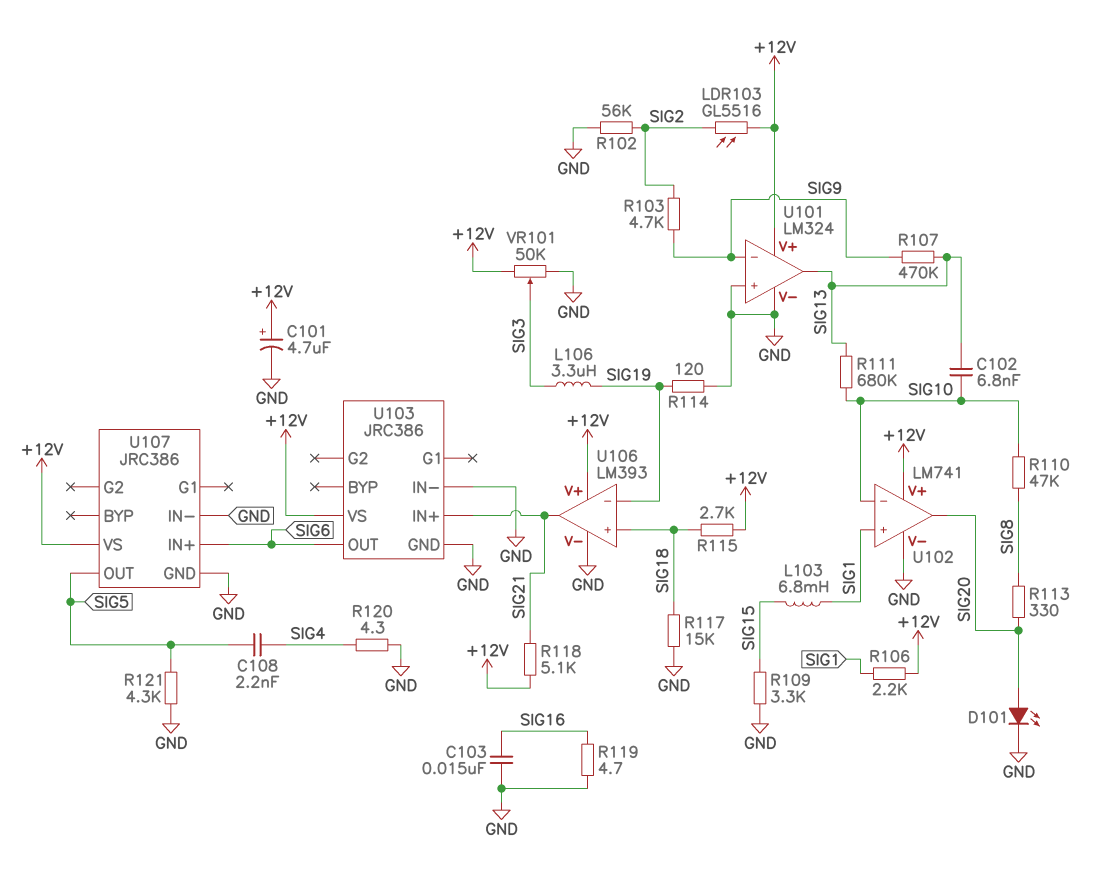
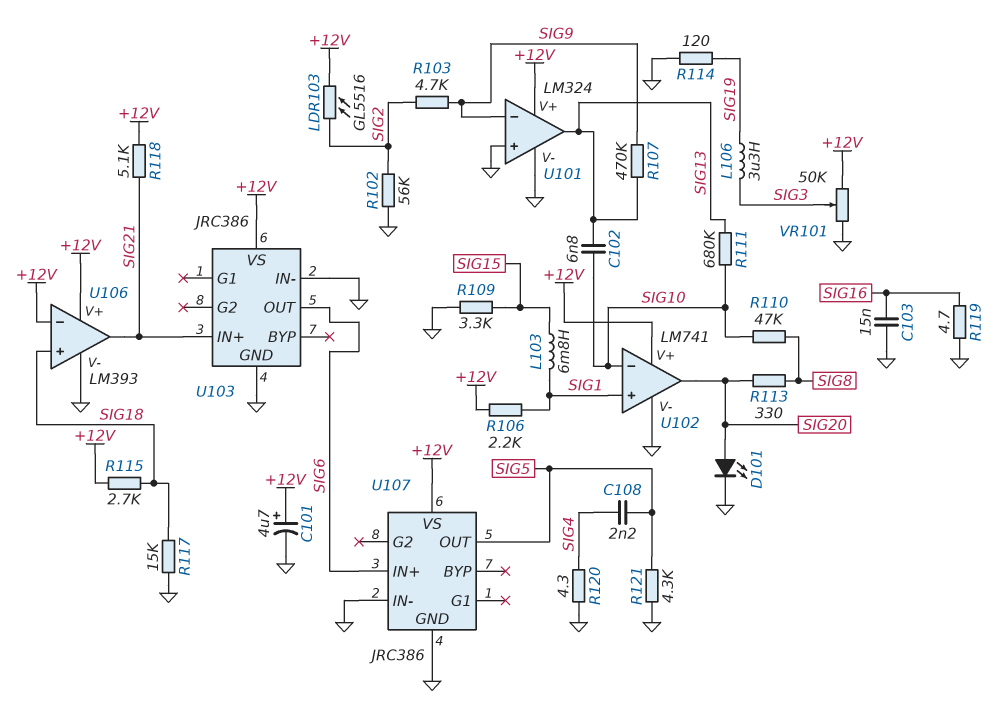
U106 pin in-: SIG19 -> +12V

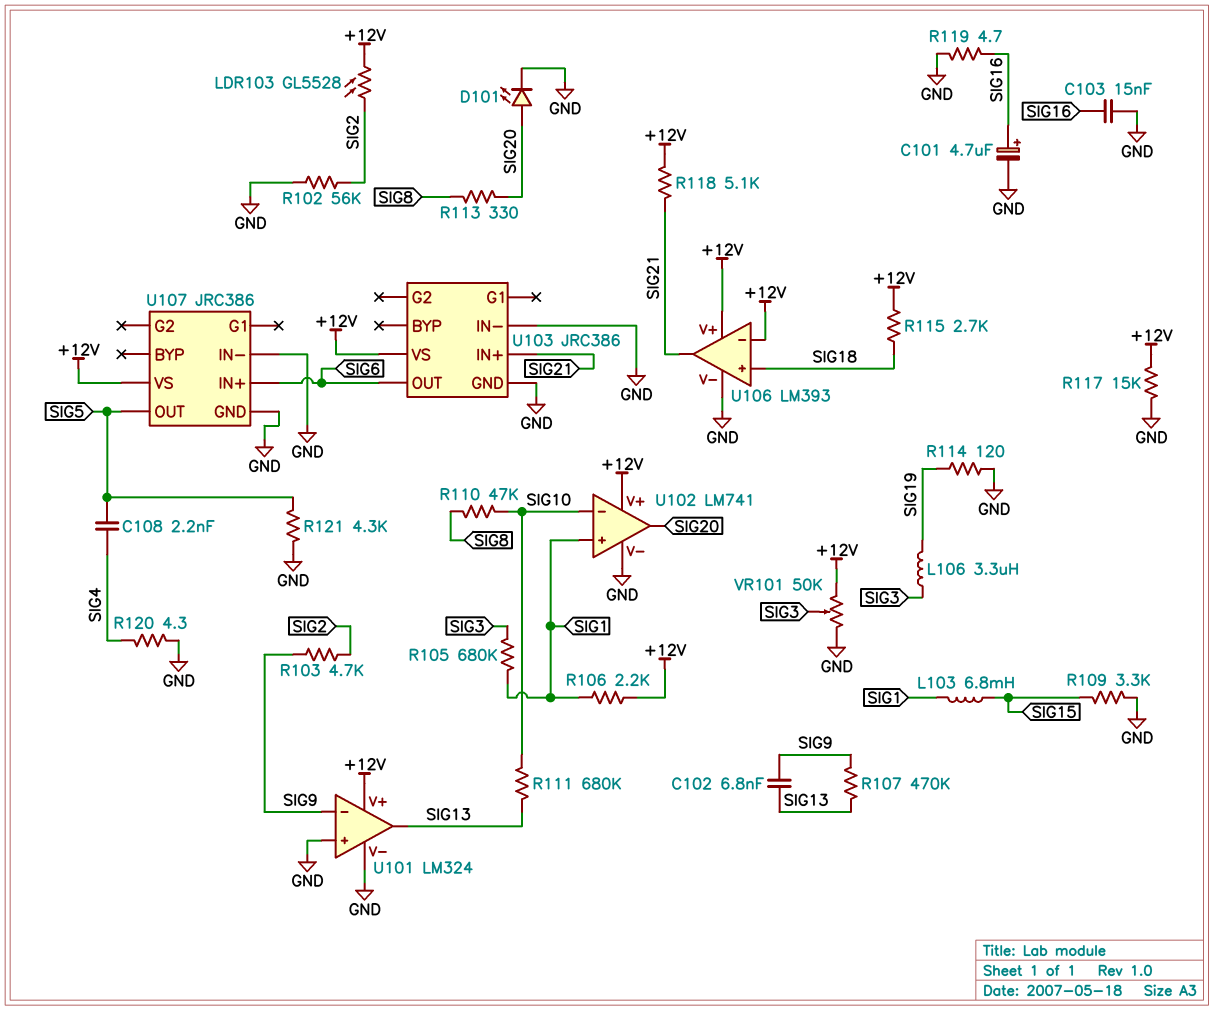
C101: 4.7uF (plus +12V, minus GND) -> 4.7uF (plus SIG16, minus GND)
C102: 6.8nF (SIG10, SIG13) -> 6.8nF (SIG9, SIG13)
LDR103: GL5516 (+12V, SIG2) -> GL5528 (+12V, SIG2)
R105: none -> 680k (SIG1, SIG3)
R117: 15k (GND, SIG18) -> 15k (+12V, GND)

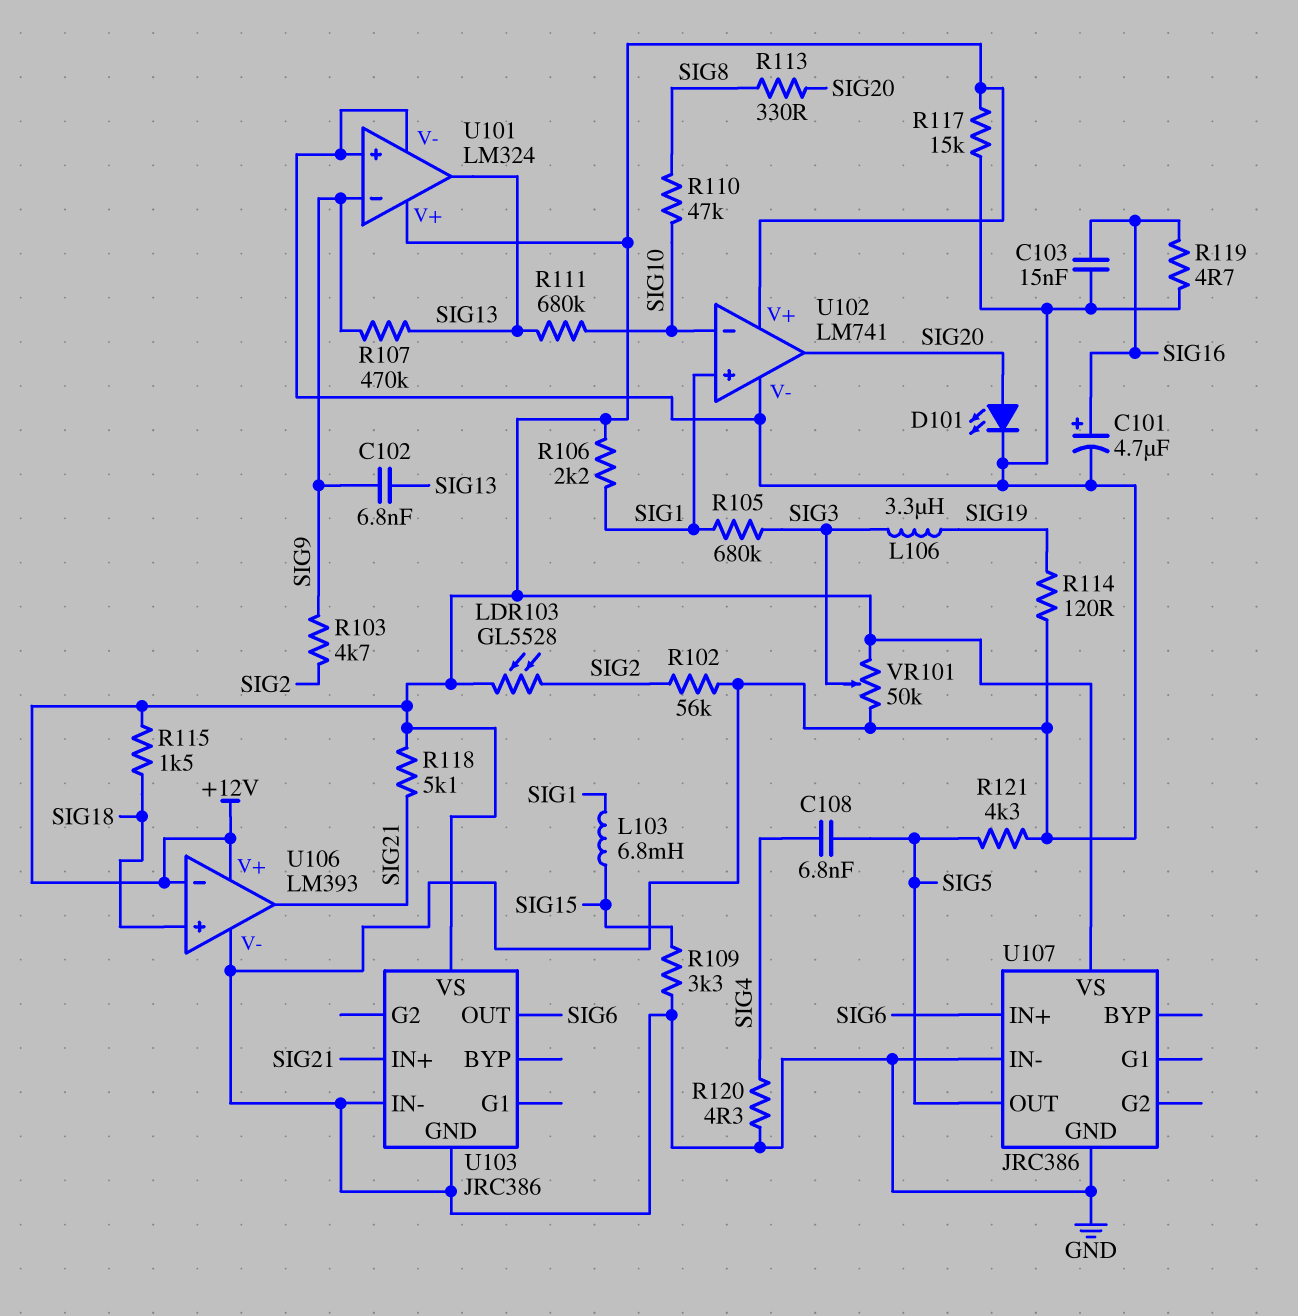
C108: 2.2nF (SIG4, SIG5) -> 6.8nF (SIG4, SIG5)
R115: 2.7k (+12V, SIG18) -> 1.5k (+12V, SIG18)

